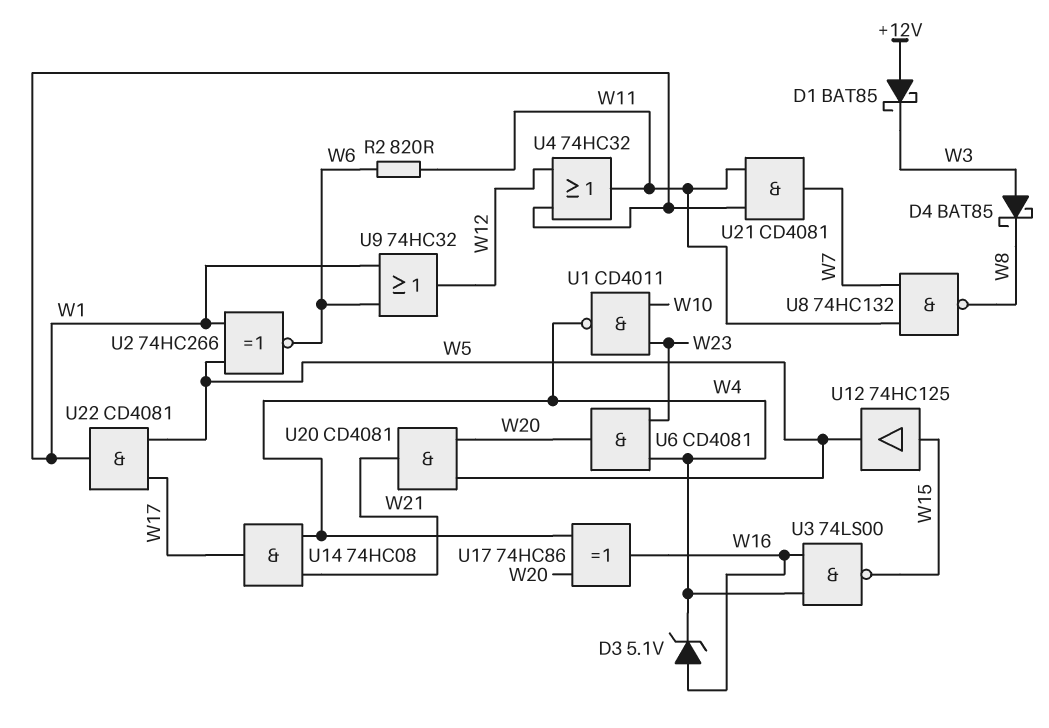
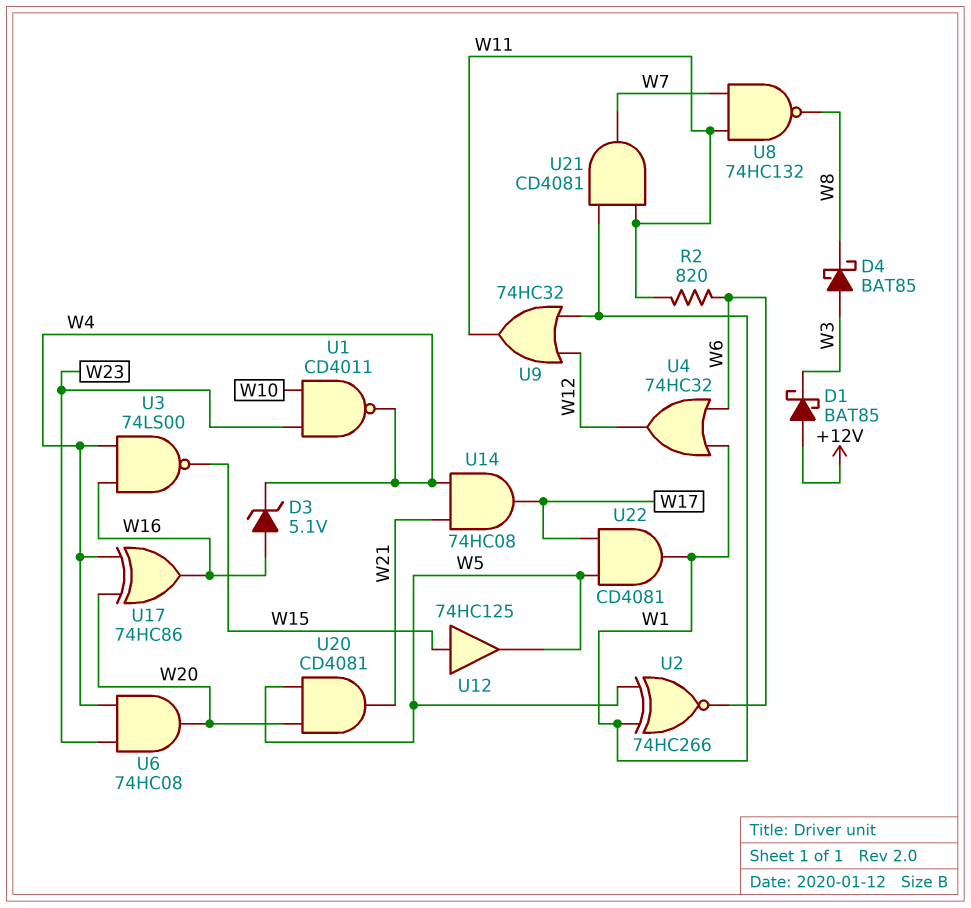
U4: OR 74HC32 (in W1, in W12, out W11) -> OR 74HC32 (in W1, in W6, out W12)
U6: AND CD4081 (in W4, in W23, out W20) -> AND 74HC08 (in W4, in W23, out W20)
U9: OR 74HC32 (in W1, in W6, out W12) -> OR 74HC32 (in W1, in W12, out W11)

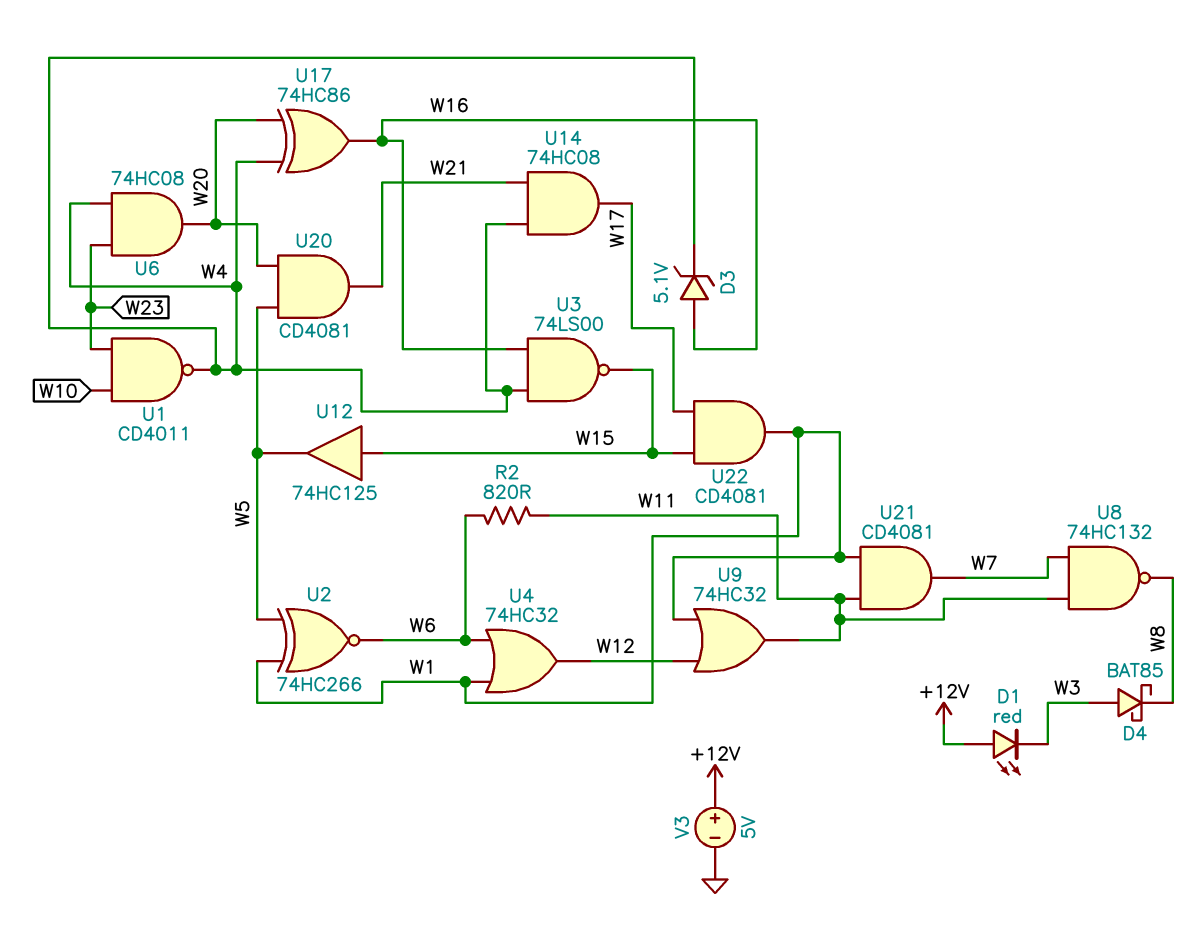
D1: schottky BAT85 (A +12V, K W3) -> LED red (A +12V, K W3)
U22: AND CD4081 (in W5, in W17, out W1) -> AND CD4081 (in W15, in W17, out W1)
V3: none -> 5V (plus +12V, minus GND)

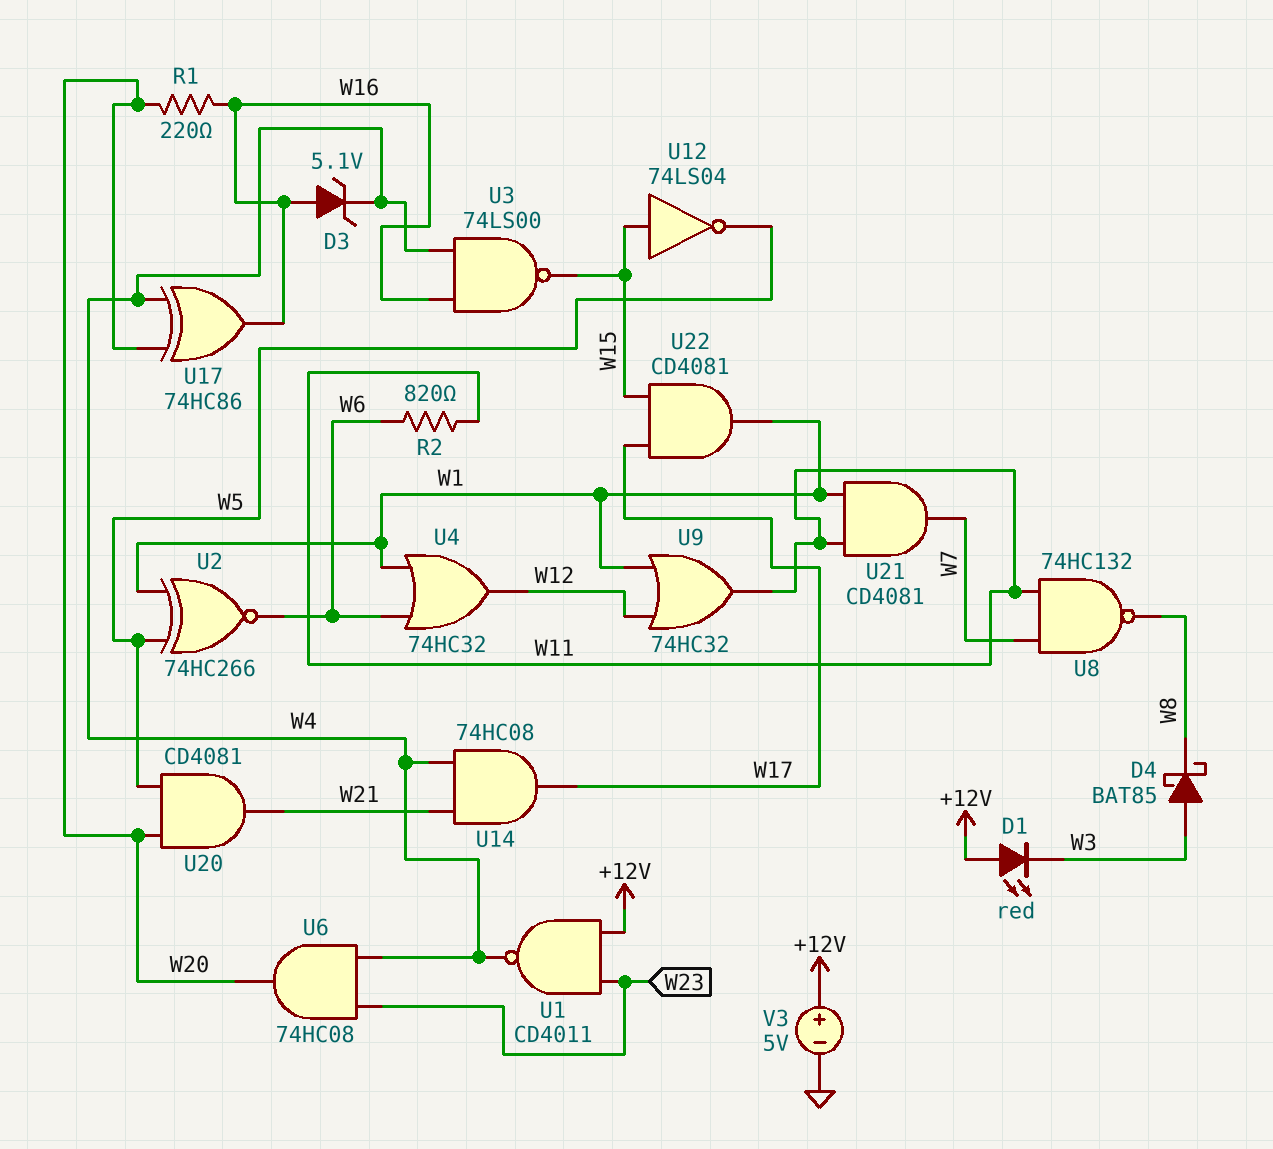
R1: none -> 220 (W16, W20)
U1: NAND CD4011 (in W10, in W23, out W4) -> NAND CD4011 (in +12V, in W23, out W4)
U12: buffer 74HC125 (in W15, out W5) -> NOT 74LS04 (in W15, out W5)

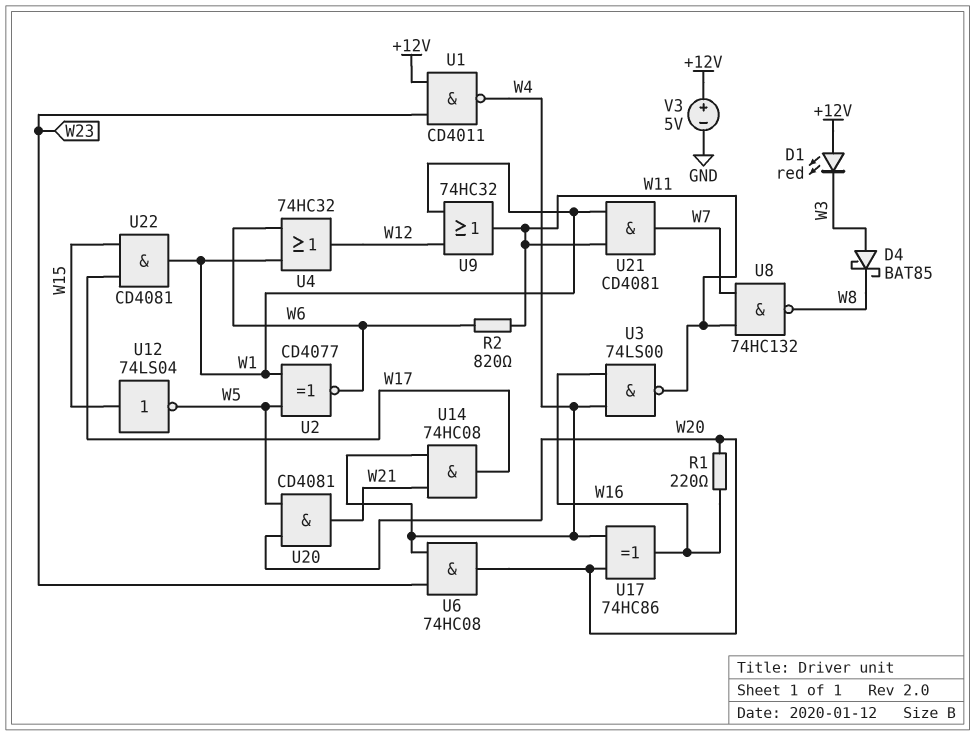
D3: zener 5.1V (A W16, K W4) -> none
U2: XNOR 74HC266 (in W1, in W5, out W6) -> XNOR CD4077 (in W1, in W5, out W6)
U3: NAND 74LS00 (in W4, in W16, out W15) -> NAND 74LS00 (in W4, in W16, out W11)

